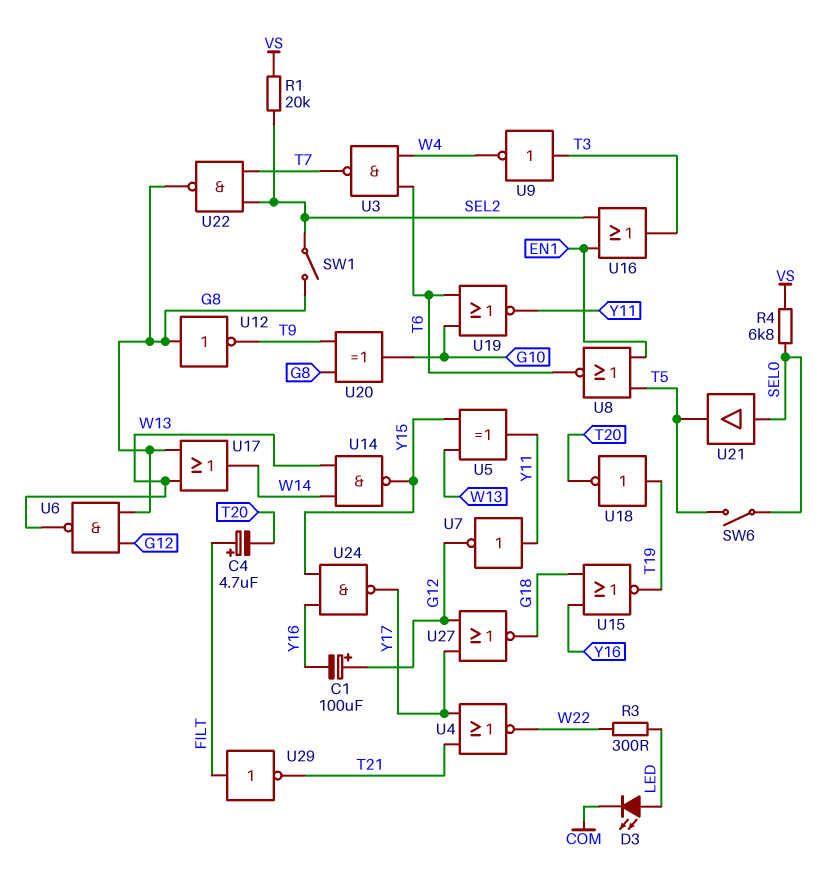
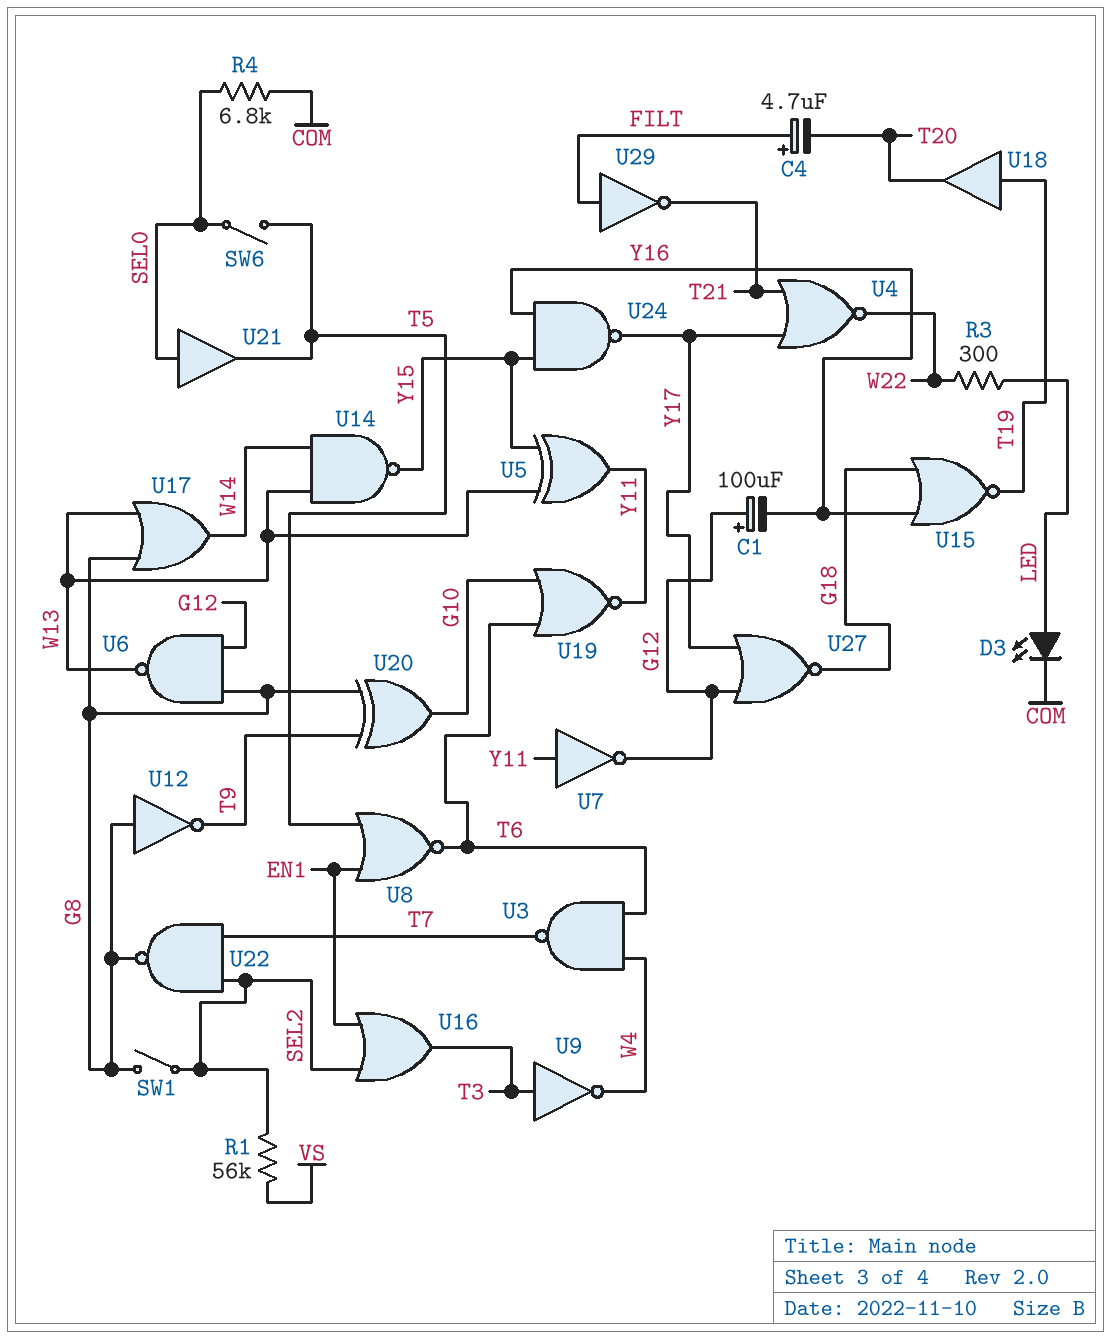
R1: 20k (SEL2, VS) -> 56k (SEL2, VS)
R4: 6.8k (SEL0, VS) -> 6.8k (COM, SEL0)
U18: NOT (in T19, out T20) -> buffer (in T19, out T20)

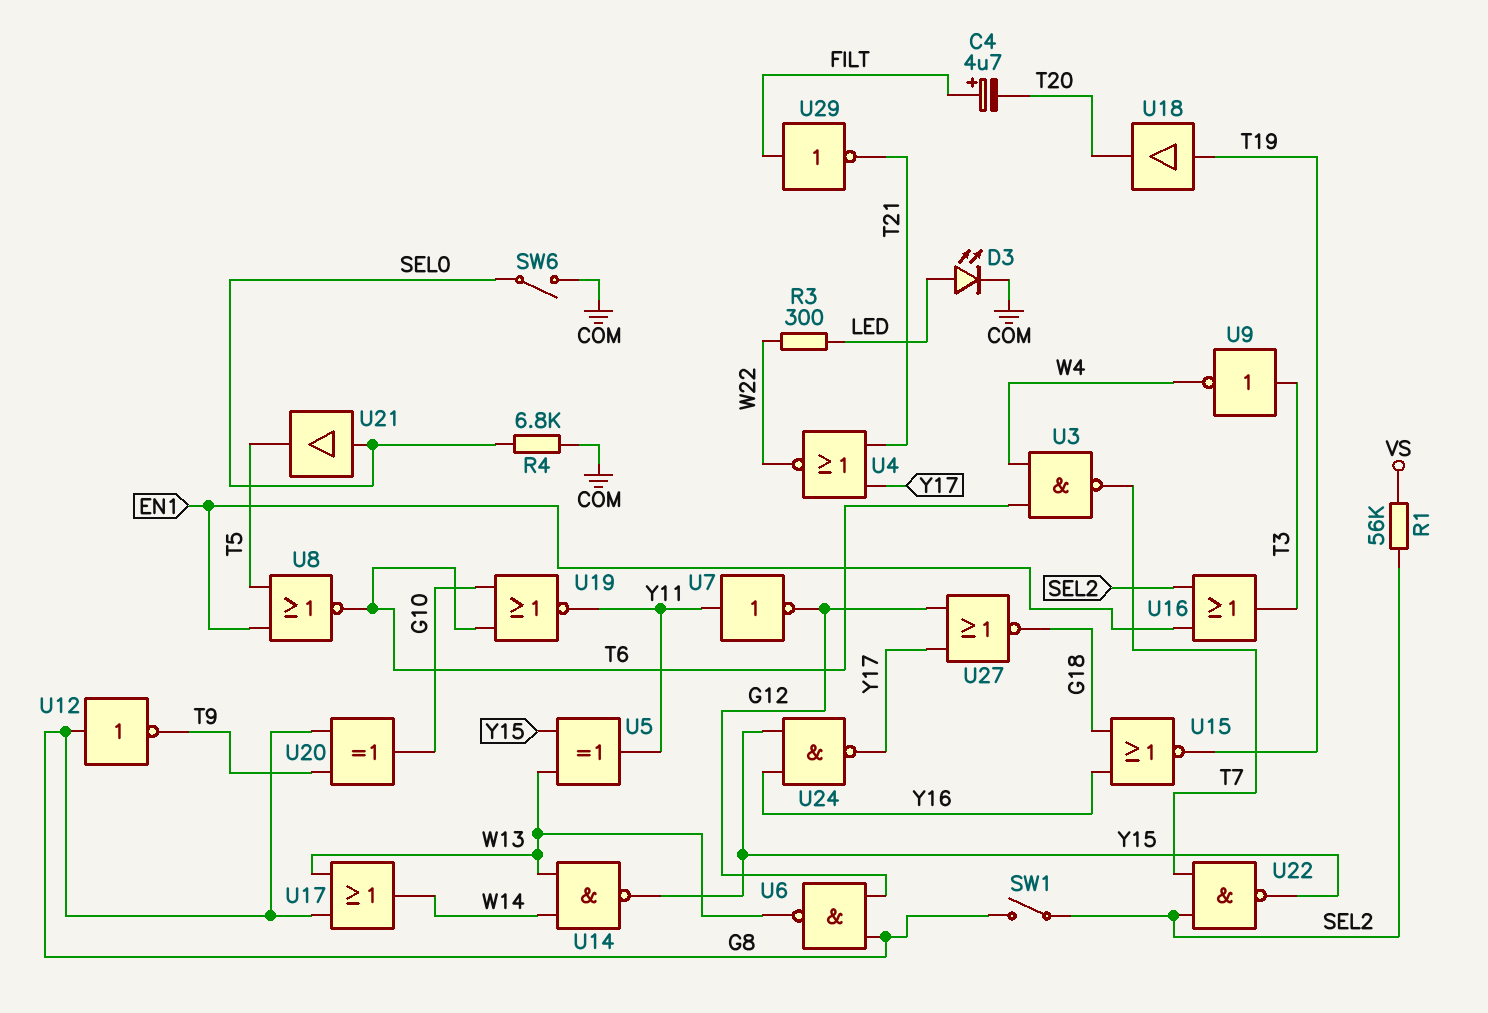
C1: 100uF (plus G12, minus Y16) -> none
SW6: switch (SEL0, T5) -> switch (COM, SEL0)
U22: NAND (in SEL2, in T7, out G8) -> NAND (in SEL2, in T7, out Y15)

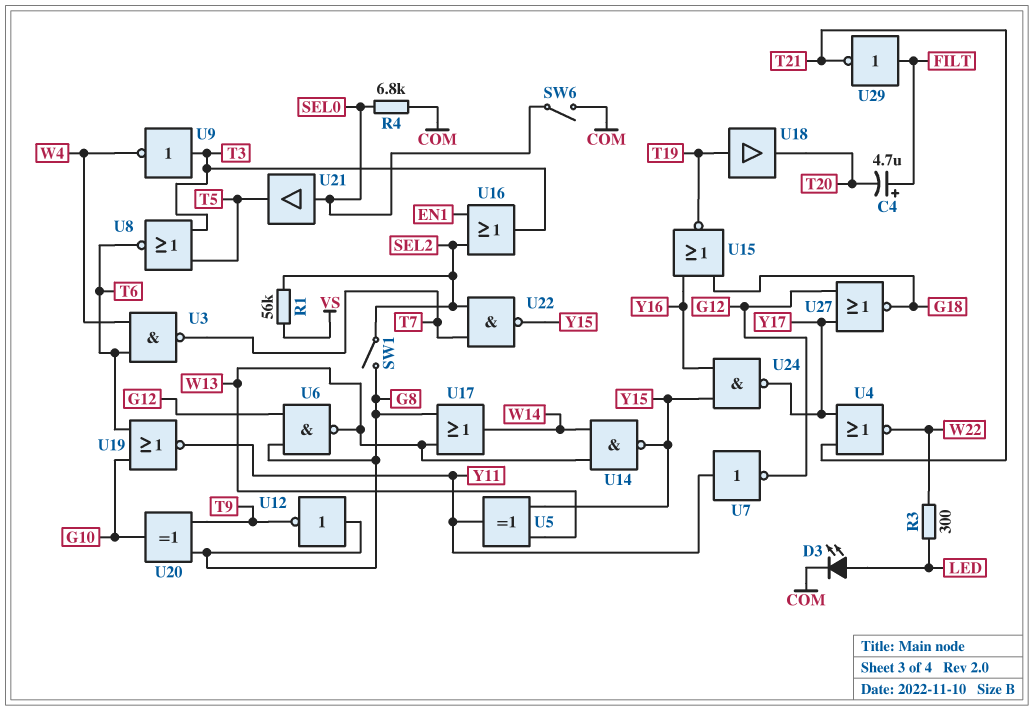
U8: NOR (in EN1, in T5, out T6) -> NOR (in T3, in T5, out T6)

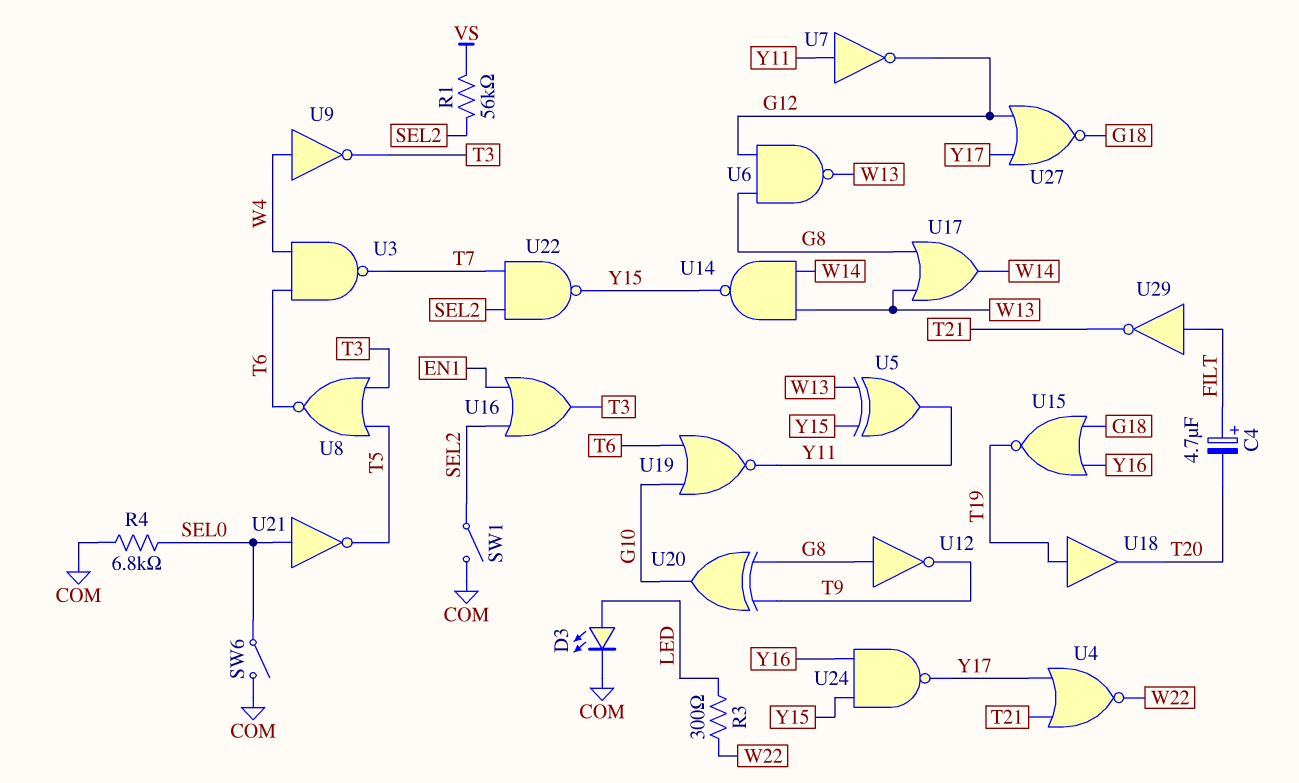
SW1: switch (G8, SEL2) -> switch (COM, SEL2)
U9: NOT (in T3, out W4) -> NOT (in W4, out T3)
U21: buffer (in SEL0, out T5) -> NOT (in SEL0, out T5)

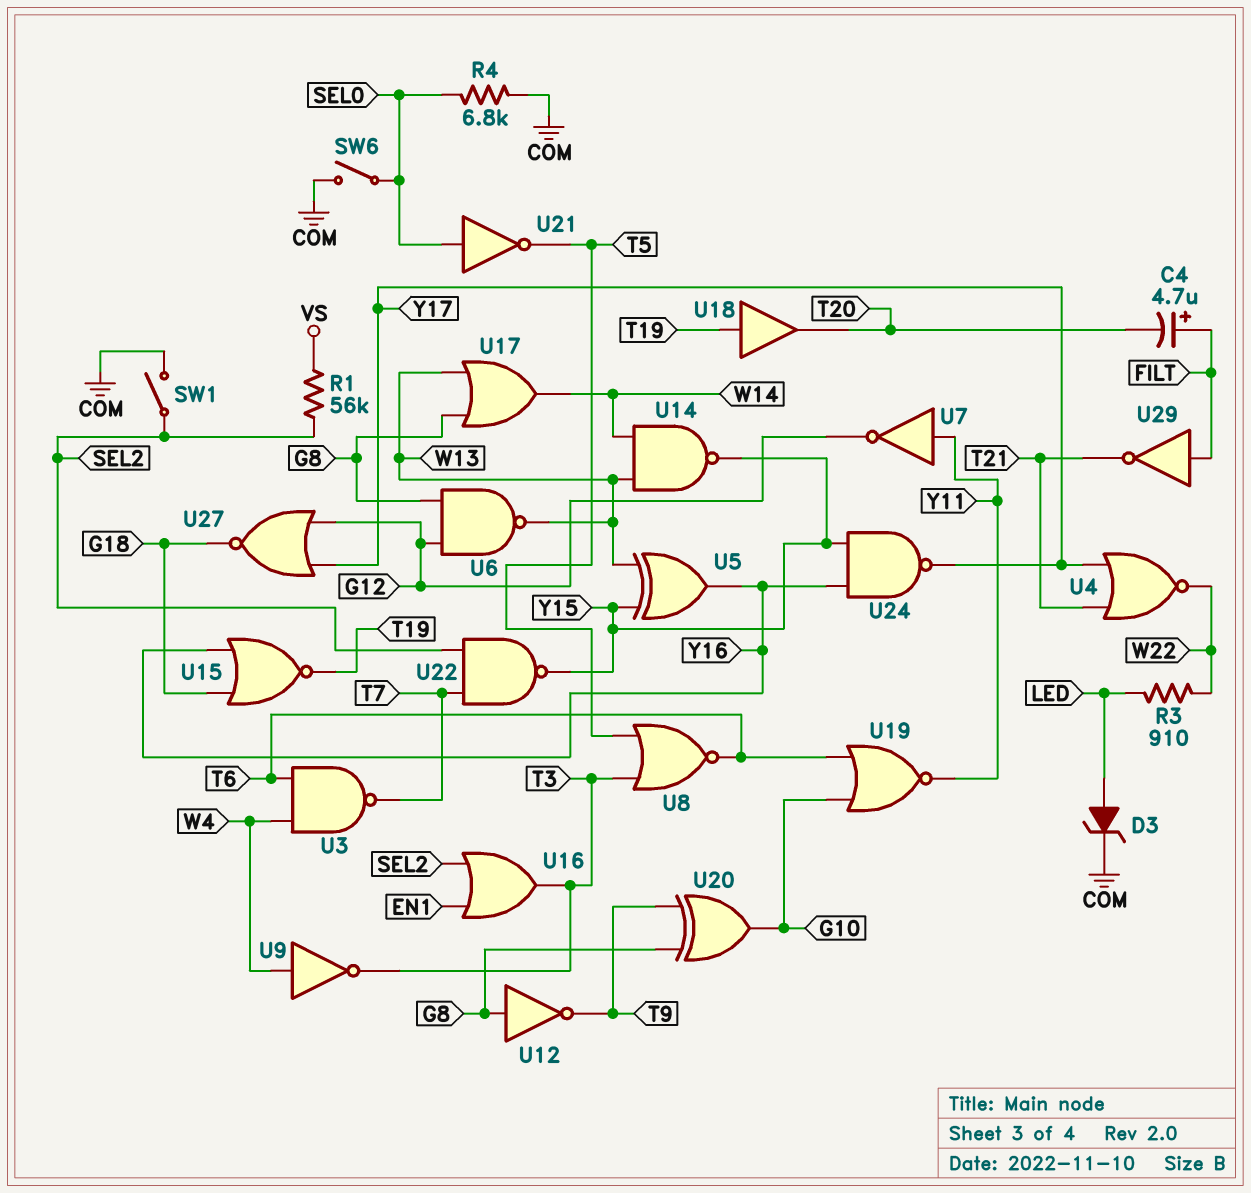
D3: LED (A LED, K COM) -> zener (A LED, K COM)
R3: 300 (LED, W22) -> 910 (LED, W22)
U5: XOR (in W13, in Y15, out Y11) -> XOR (in W13, in Y15, out Y16)

